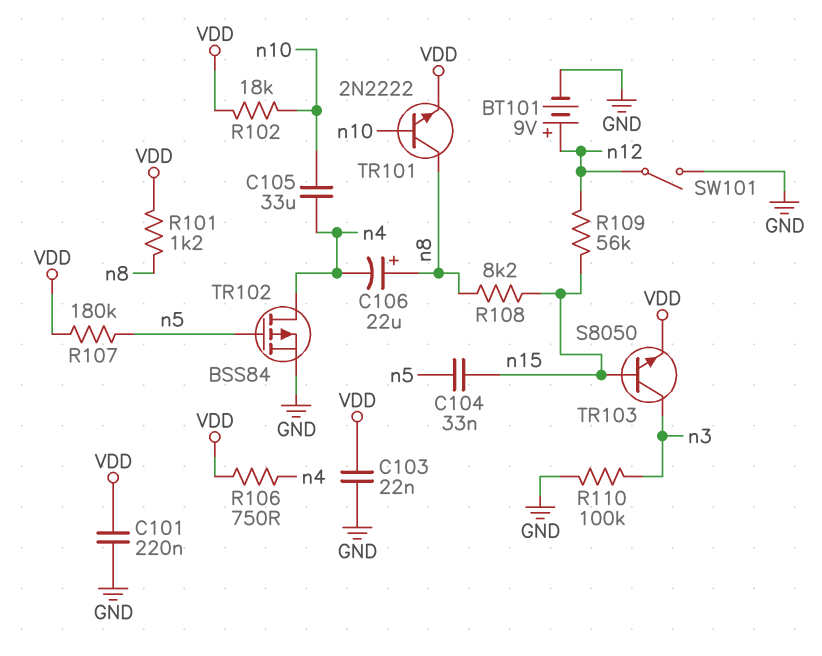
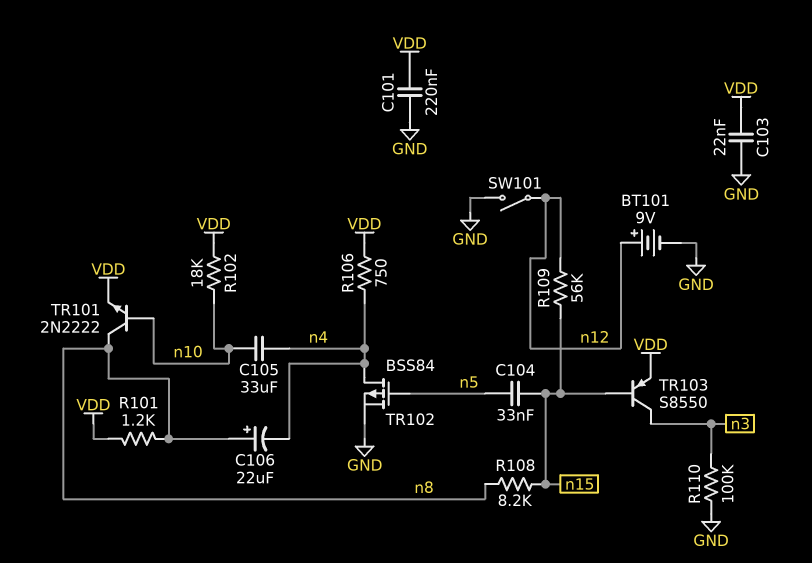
R107: 180k (VDD, n5) -> none
TR103: NPN S8050 (B n15, C n3, E VDD) -> PNP S8550 (B n15, C n3, E VDD)

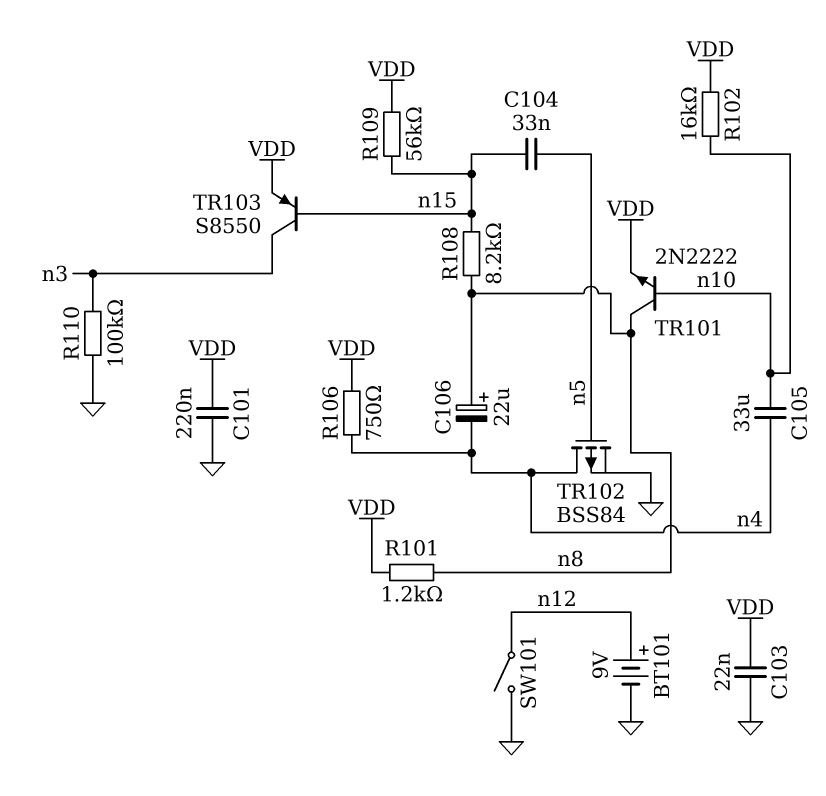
R102: 18k (VDD, n10) -> 16k (VDD, n10)
R109: 56k (n12, n15) -> 56k (VDD, n15)

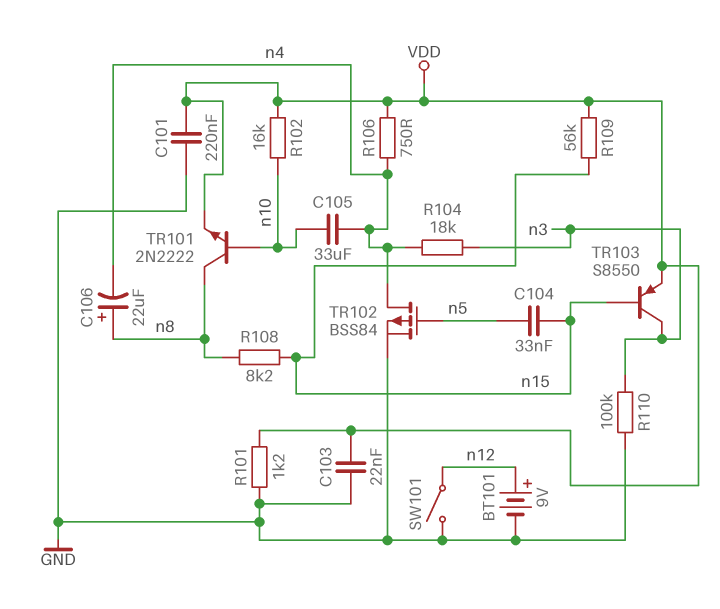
R101: 1.2k (VDD, n8) -> 1.2k (GND, VDD)
R104: none -> 18k (n3, n4)

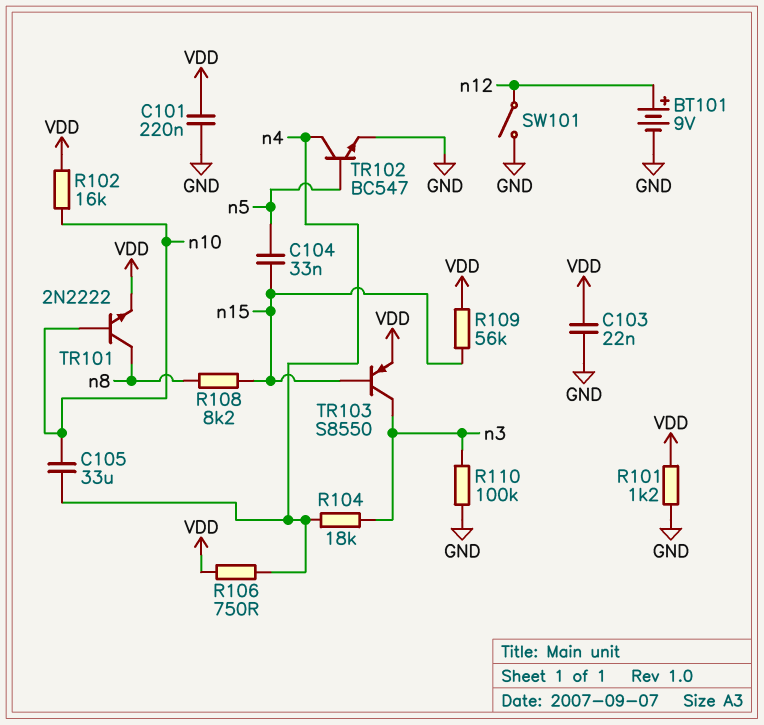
C106: 22uF (plus n8, minus n4) -> none
TR102: PMOS BSS84 (G n5, D n4, S GND) -> NPN BC547 (B n5, C n4, E GND)

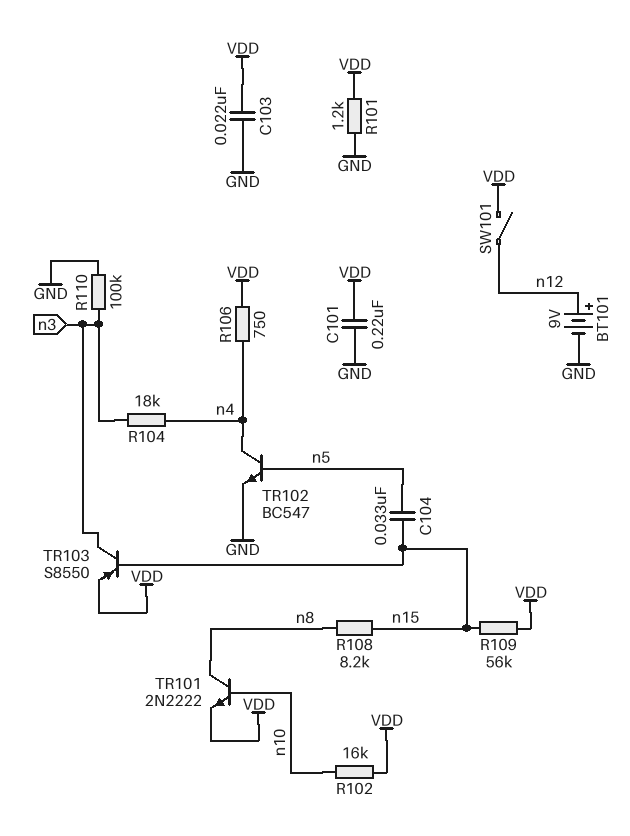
C105: 33uF (n4, n10) -> none
SW101: switch (GND, n12) -> switch (VDD, n12)

